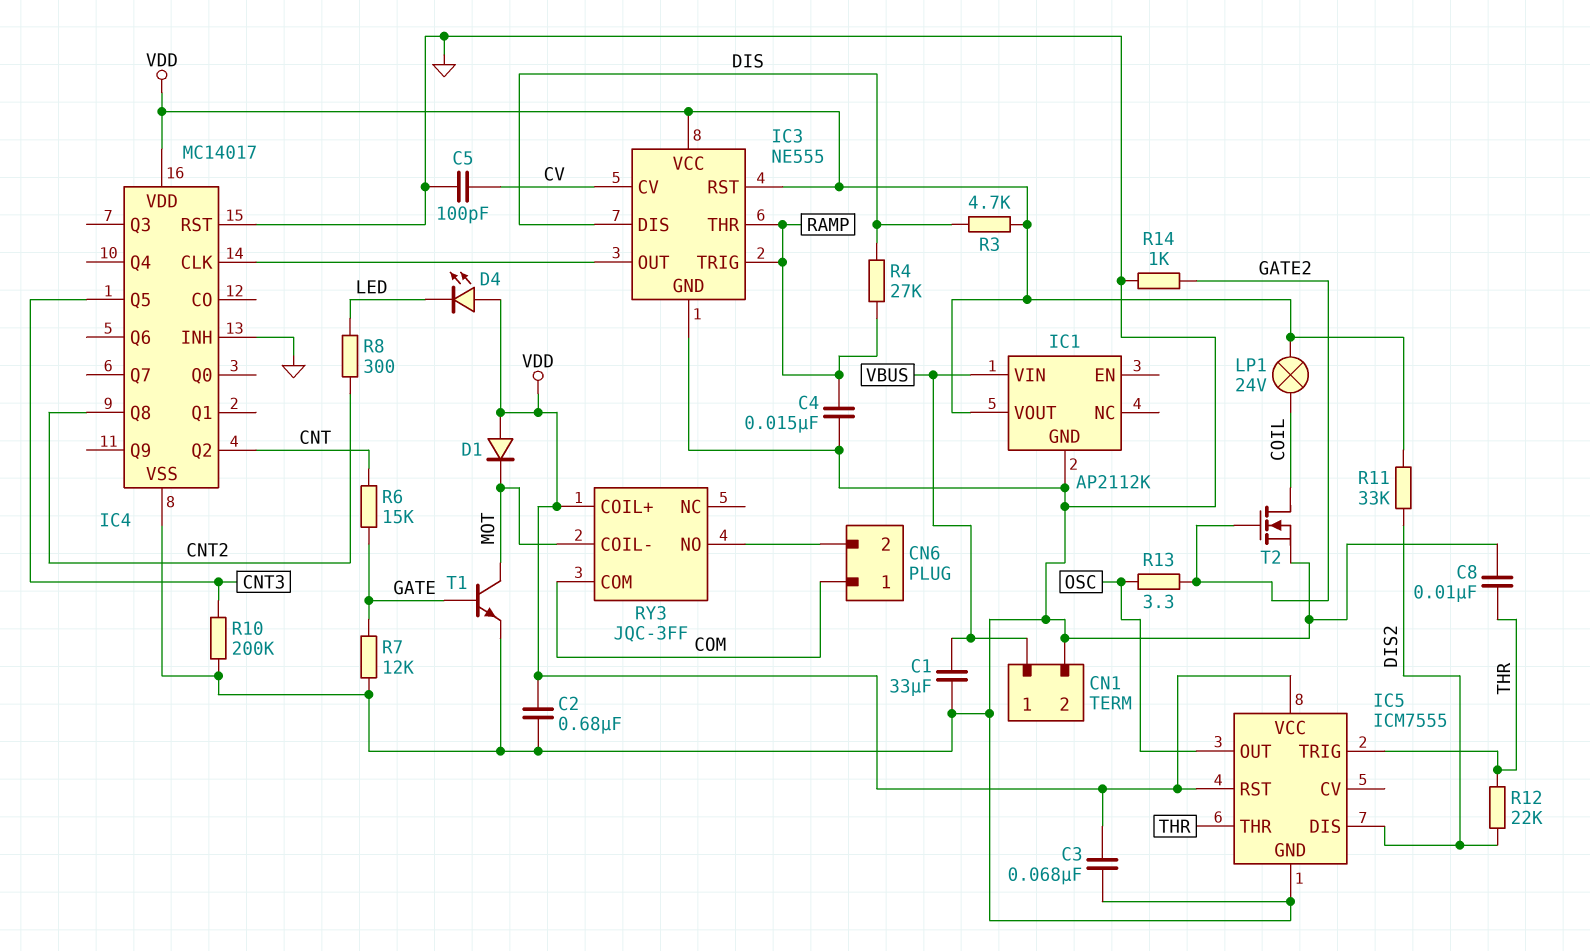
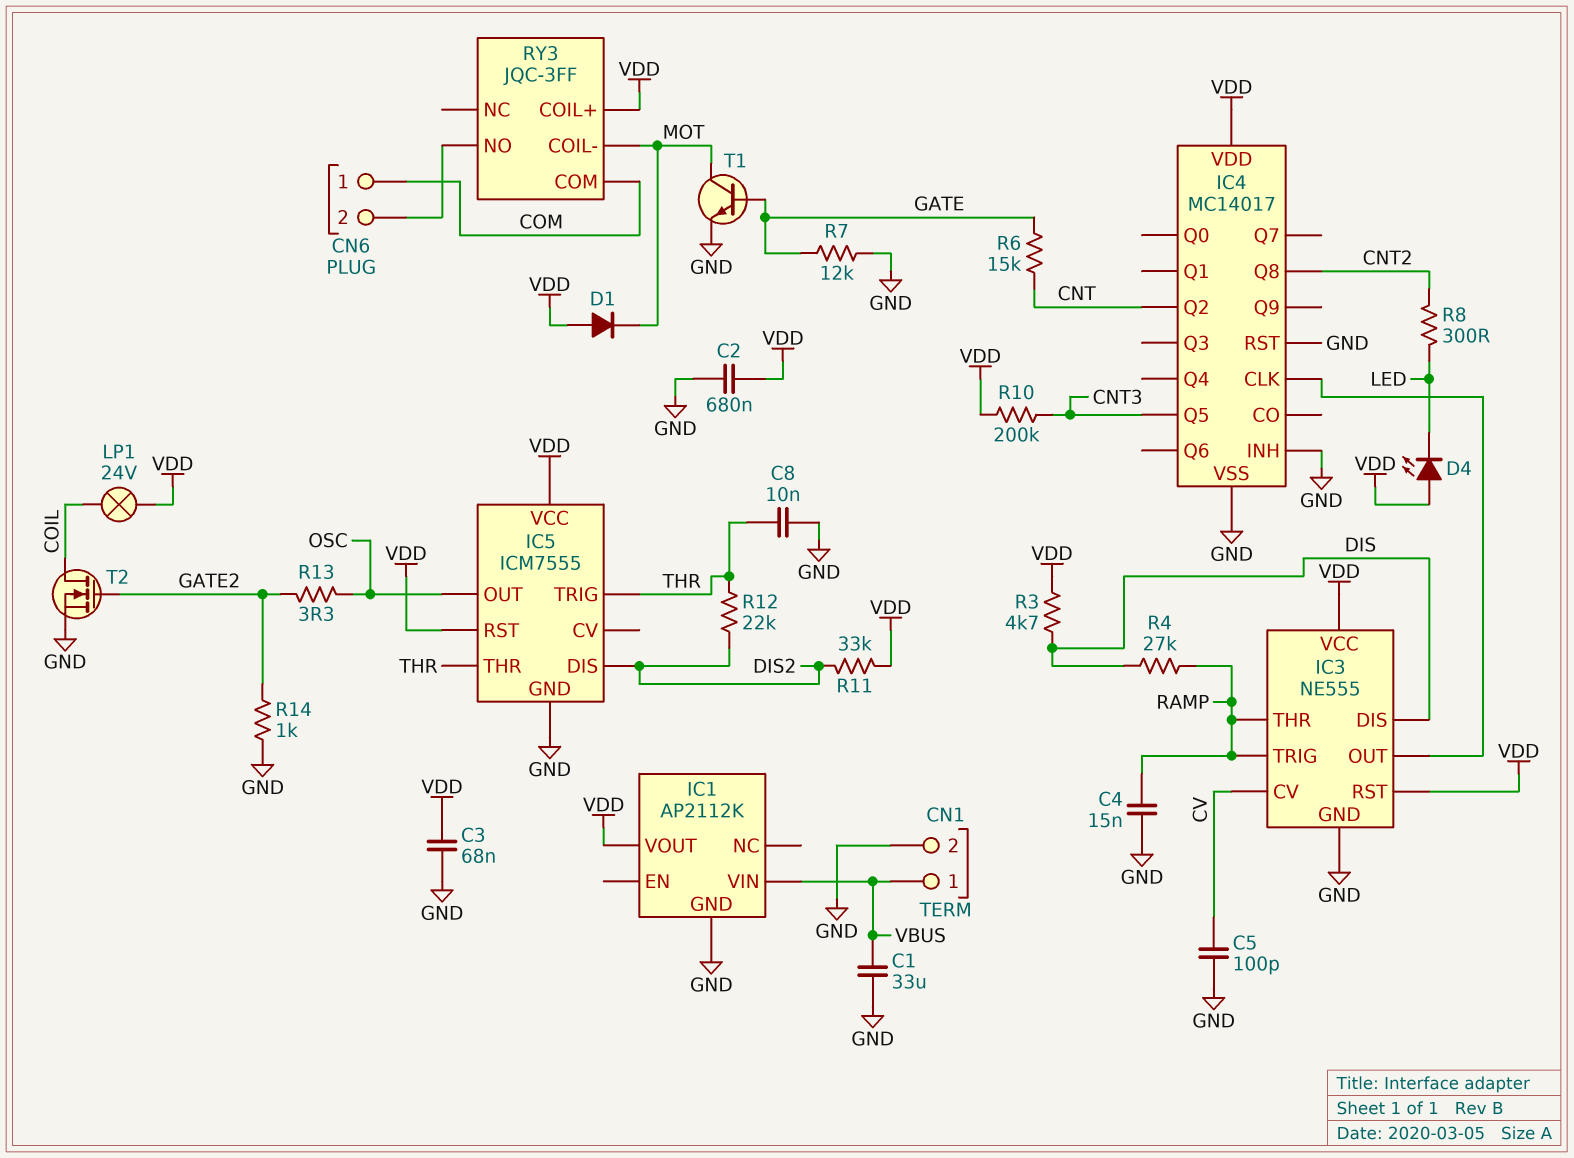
R10: 200k (CNT3, GND) -> 200k (CNT3, VDD)

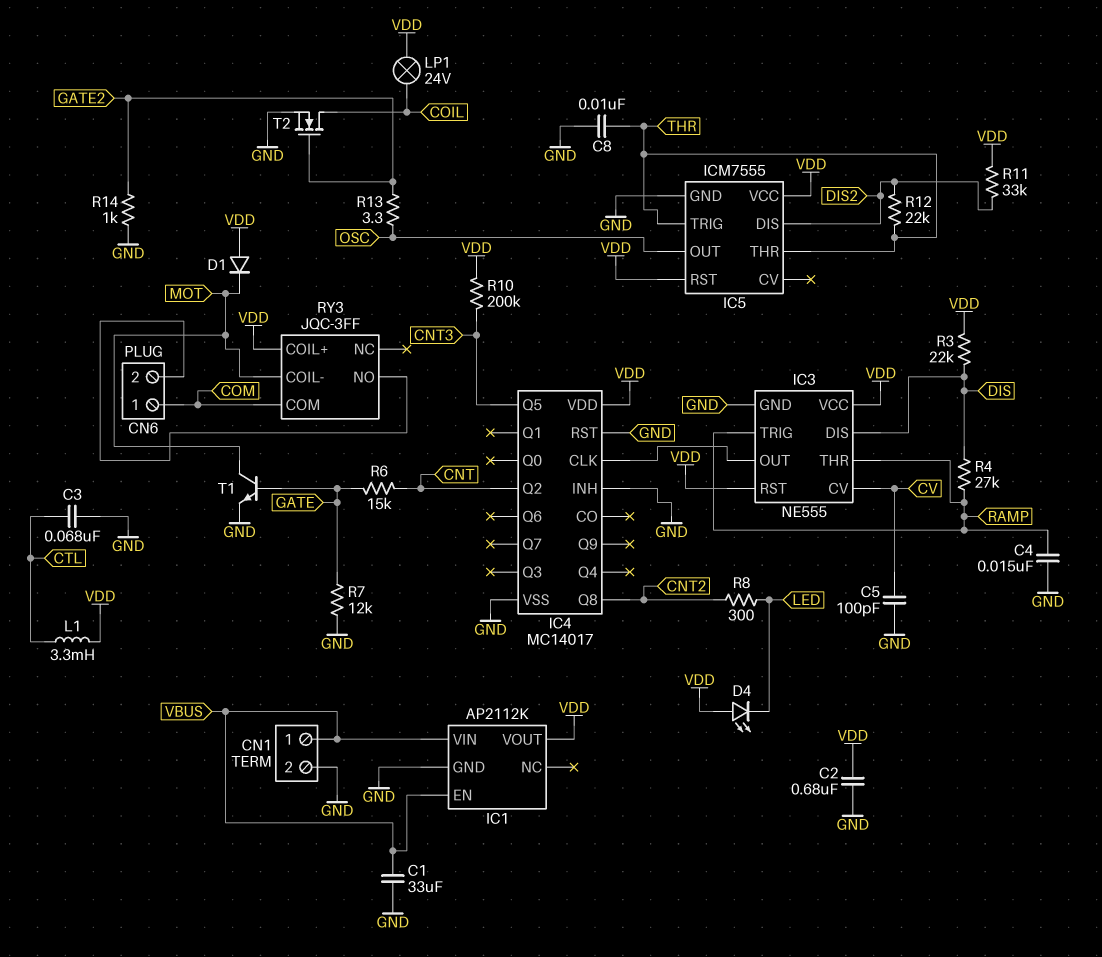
C3: 68nF (GND, VDD) -> 68nF (CTL, GND)
IC1 pin EN: none -> VBUS
L1: none -> 3.3mH (CTL, VDD)
R3: 4.7k (DIS, VDD) -> 22k (DIS, VDD)

